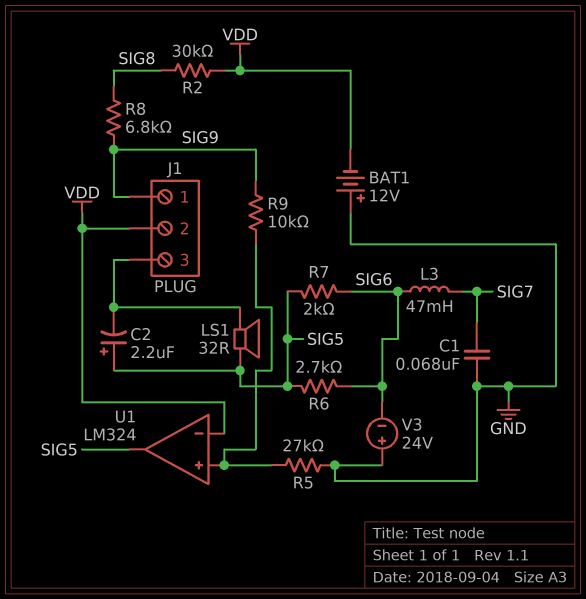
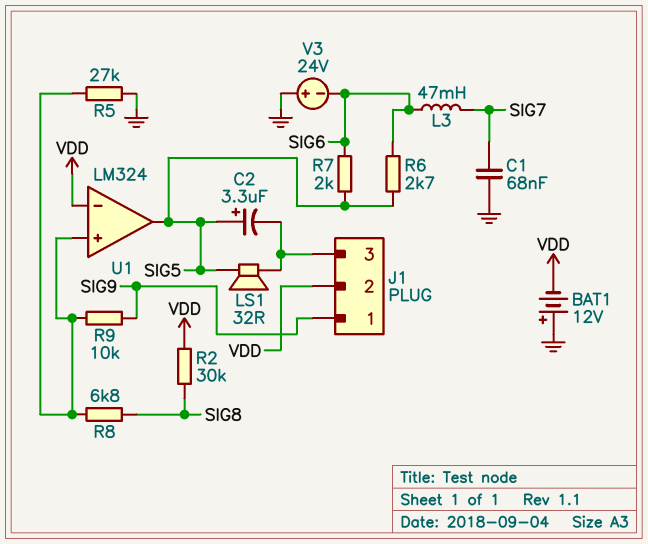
C2: 2.2uF (plus SIG5, minus J1/3) -> 3.3uF (plus SIG5, minus J1/3)
R8: 6.8k (SIG8, SIG9) -> 6.8k (SIG8, U1/in+)

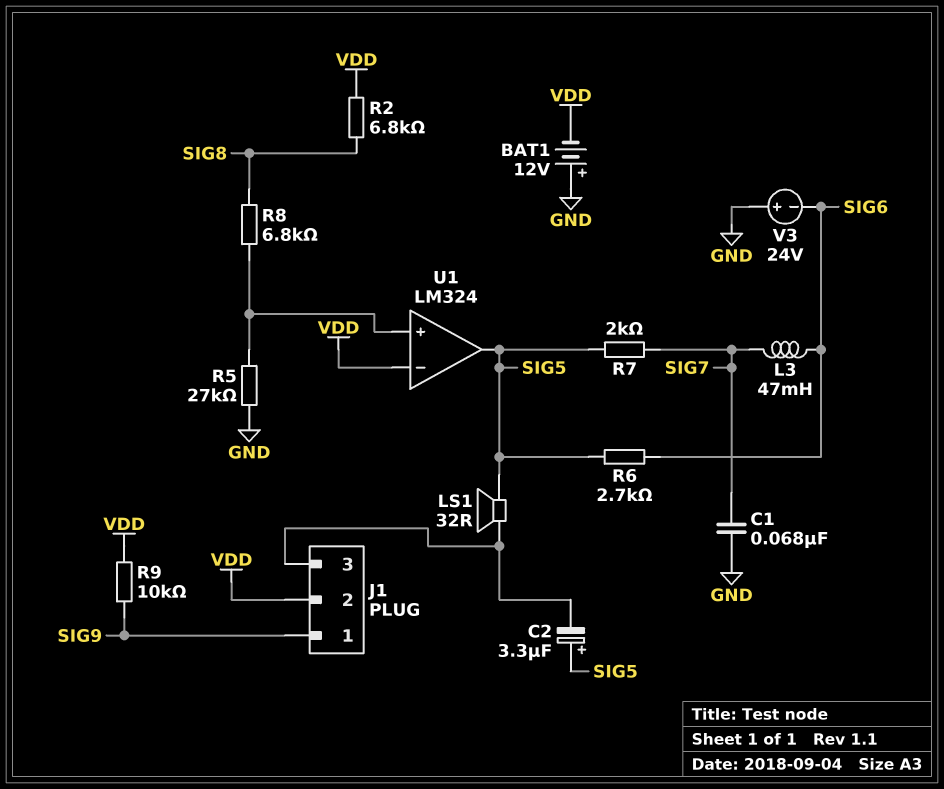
R2: 30k (SIG8, VDD) -> 6.8k (SIG8, VDD)
R7: 2k (SIG5, SIG6) -> 2k (SIG5, SIG7)
R9: 10k (SIG9, U1/in+) -> 10k (SIG9, VDD)

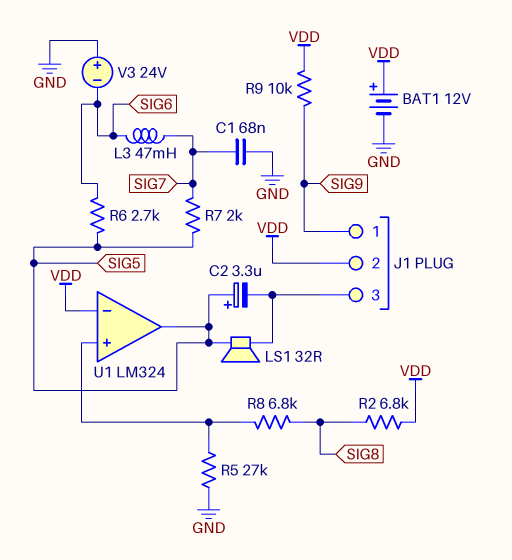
BAT1: 12V (plus GND, minus VDD) -> 12V (plus VDD, minus GND)

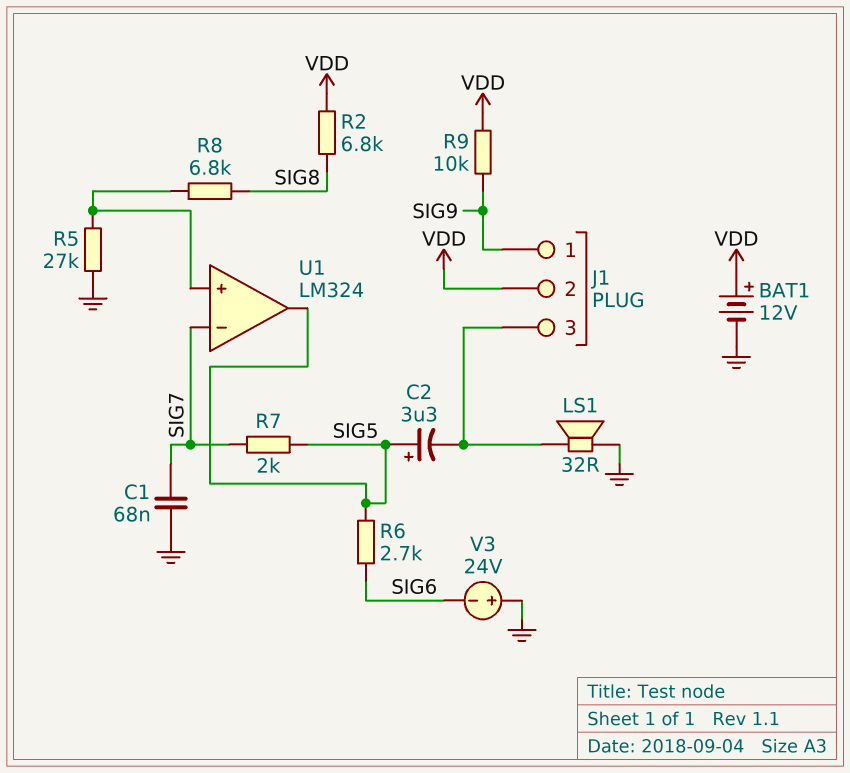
L3: 47mH (SIG6, SIG7) -> none
LS1: speaker 32R (J1/3, SIG5) -> speaker 32R (GND, J1/3)
U1 pin in-: VDD -> SIG7

